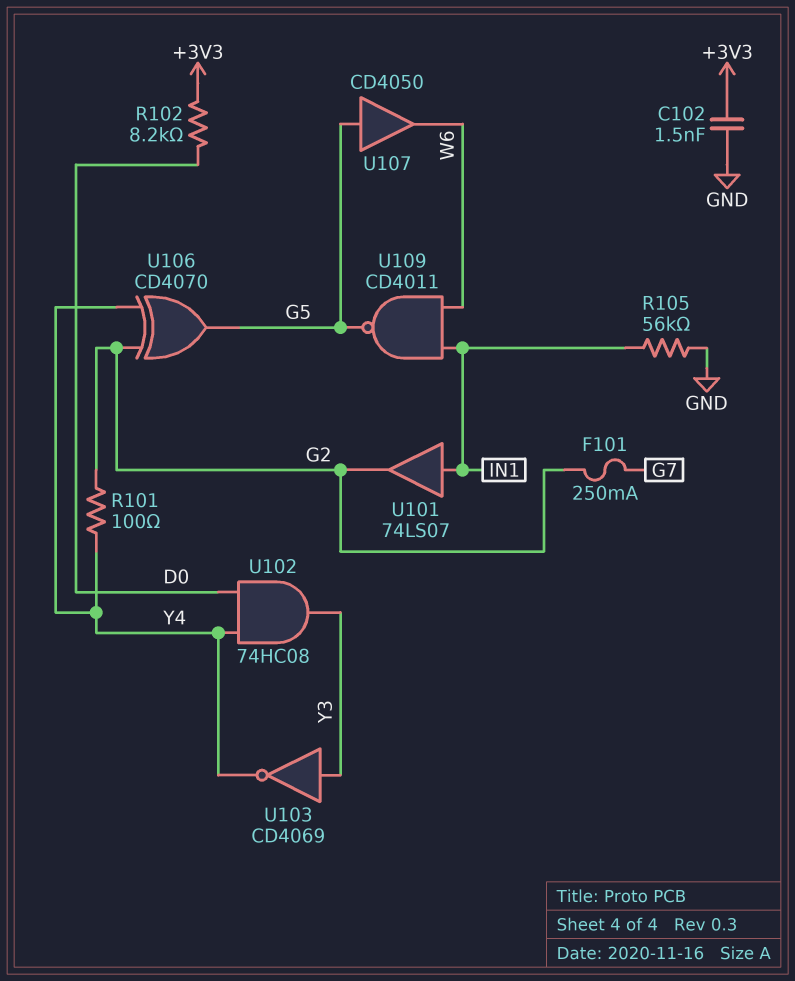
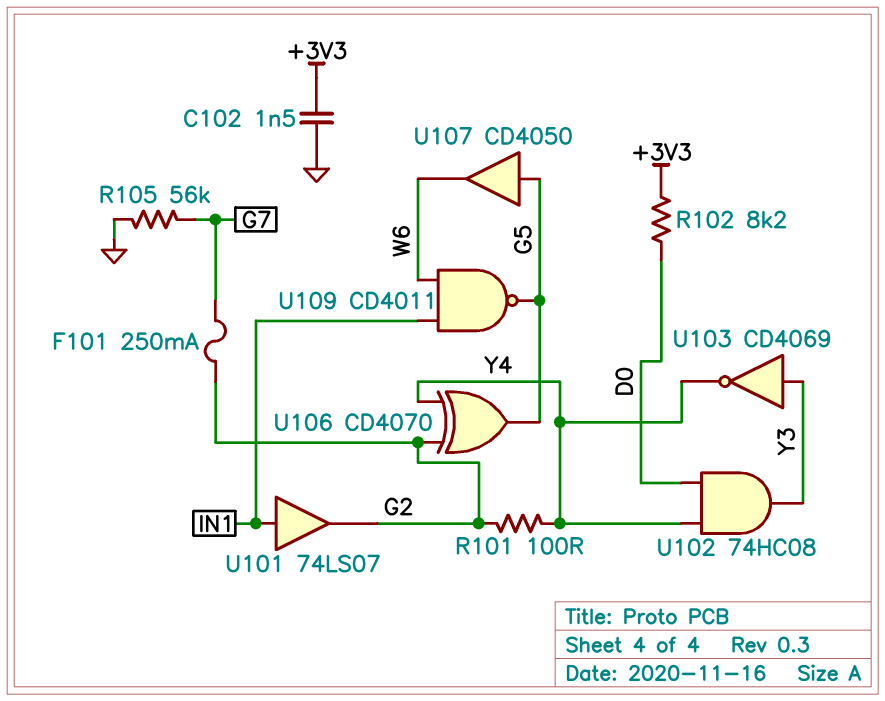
R105: 56k (GND, IN1) -> 56k (G7, GND)

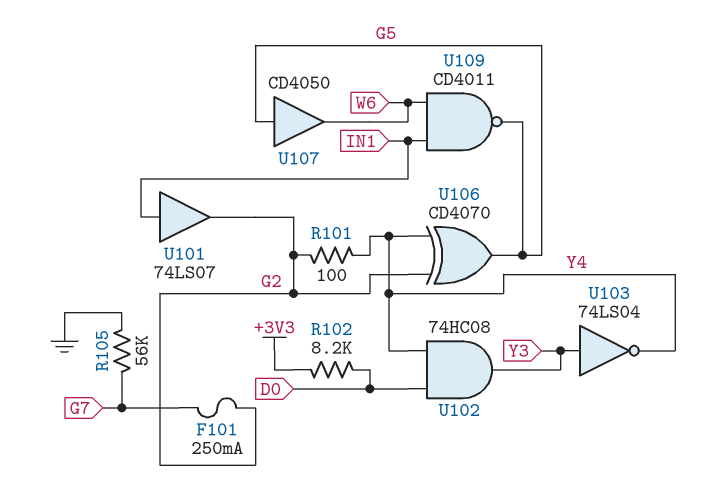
C102: 1.5nF (+3V3, GND) -> none
U103: NOT CD4069 (in Y3, out Y4) -> NOT 74LS04 (in Y3, out Y4)

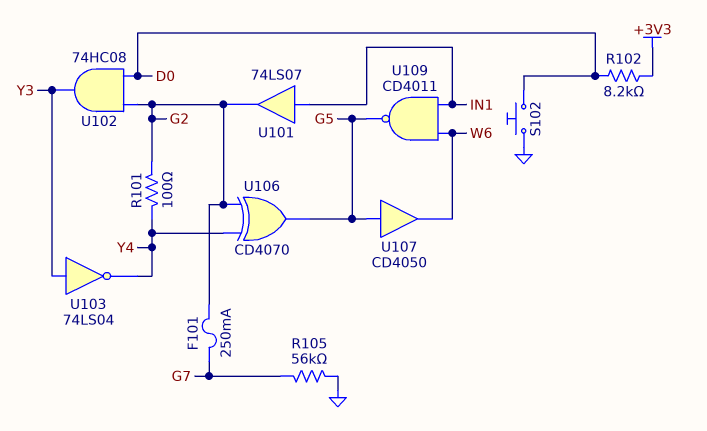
S102: none -> button (D0, GND)
U102: AND 74HC08 (in D0, in Y4, out Y3) -> AND 74HC08 (in D0, in G2, out Y3)

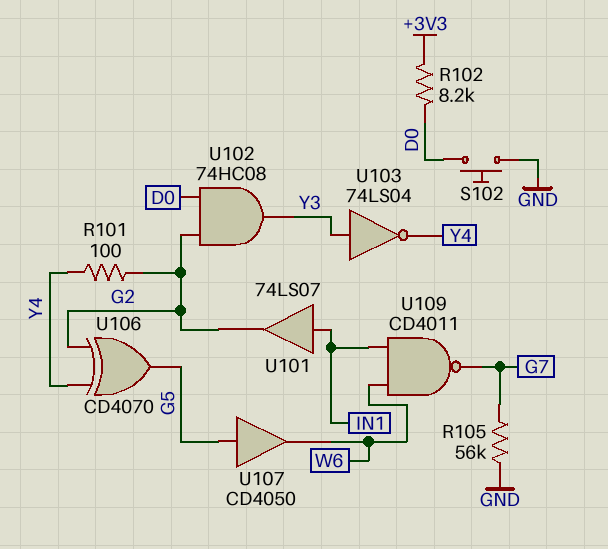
F101: 250mA (G2, G7) -> none
U109: NAND CD4011 (in IN1, in W6, out G5) -> NAND CD4011 (in IN1, in W6, out G7)

